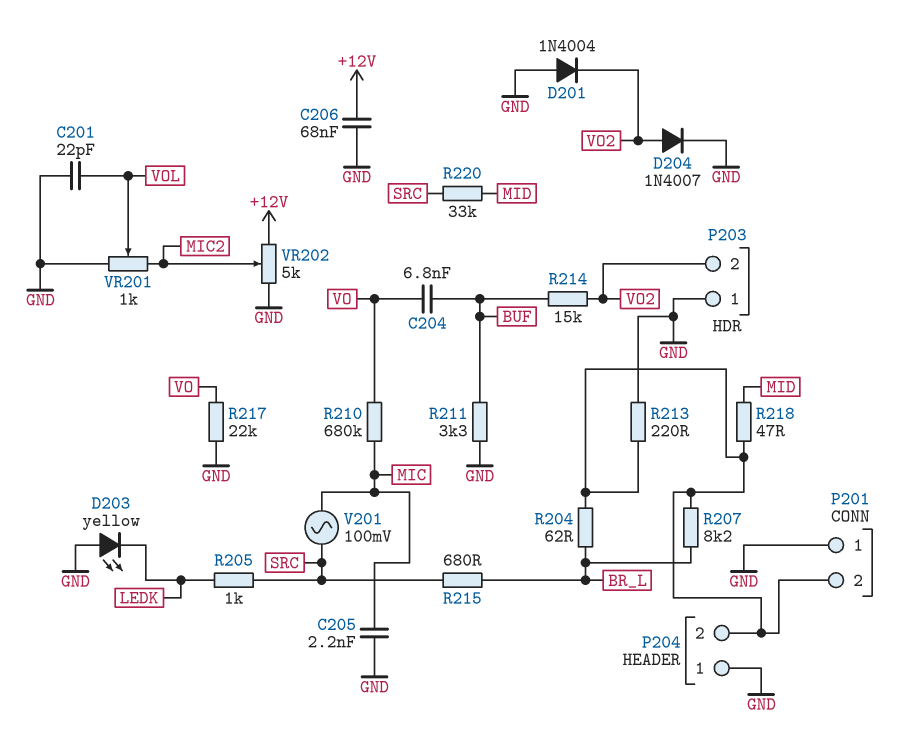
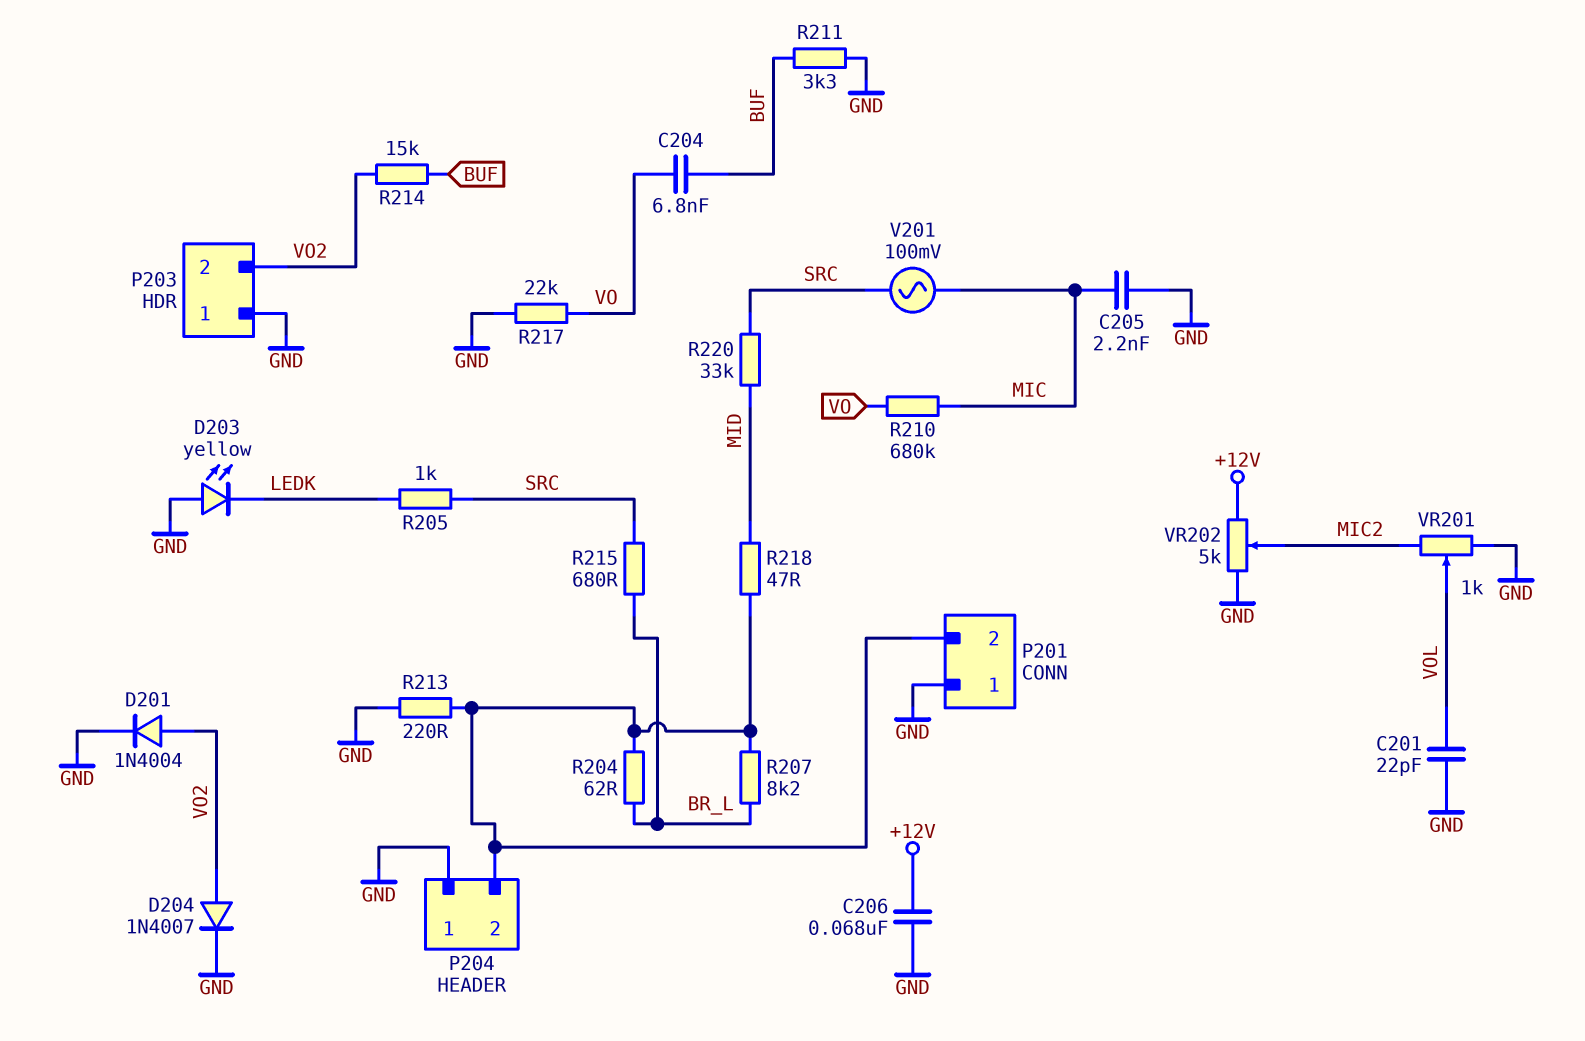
D201: diode 1N4004 (A GND, K VO2) -> diode 1N4004 (A VO2, K GND)

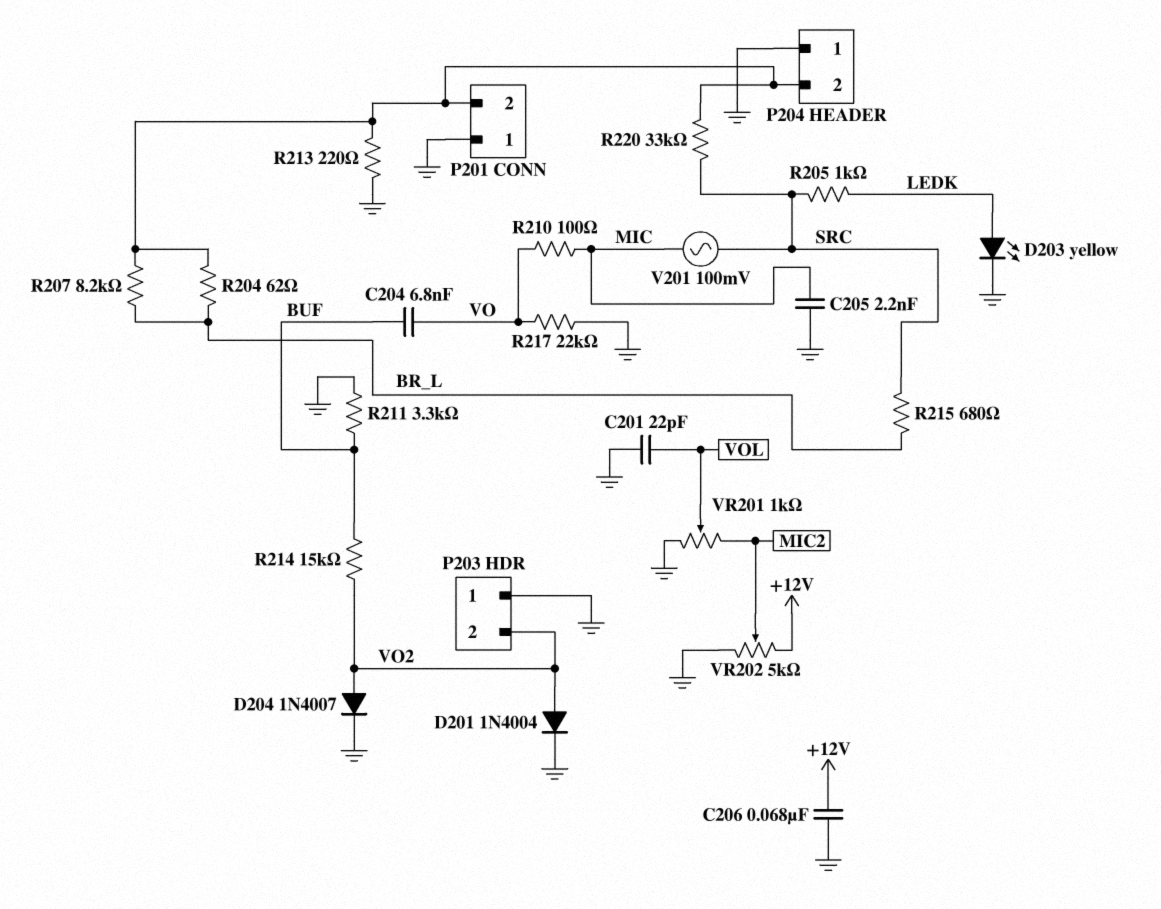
D203: LED yellow (A GND, K LEDK) -> LED yellow (A LEDK, K GND)
R210: 680k (MIC, VO) -> 100 (MIC, VO)
R218: 47 (MID, P201/2) -> none
R220: 33k (MID, SRC) -> 33k (P201/2, SRC)

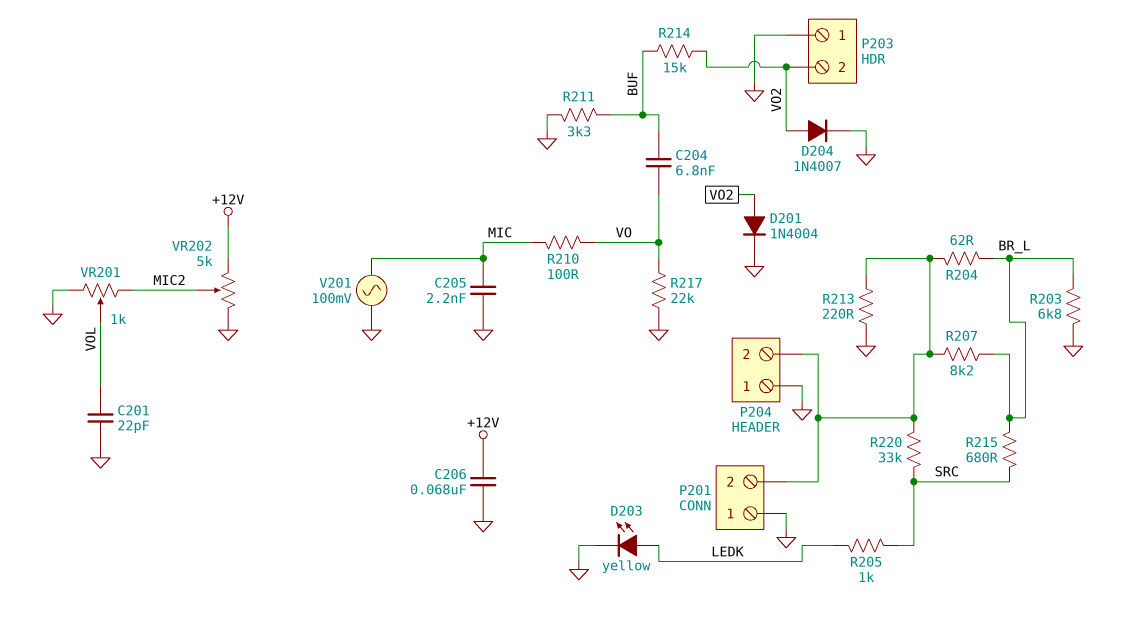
R203: none -> 6.8k (BR_L, GND)
V201: AC 100mV (MIC, SRC) -> AC 100mV (GND, MIC)

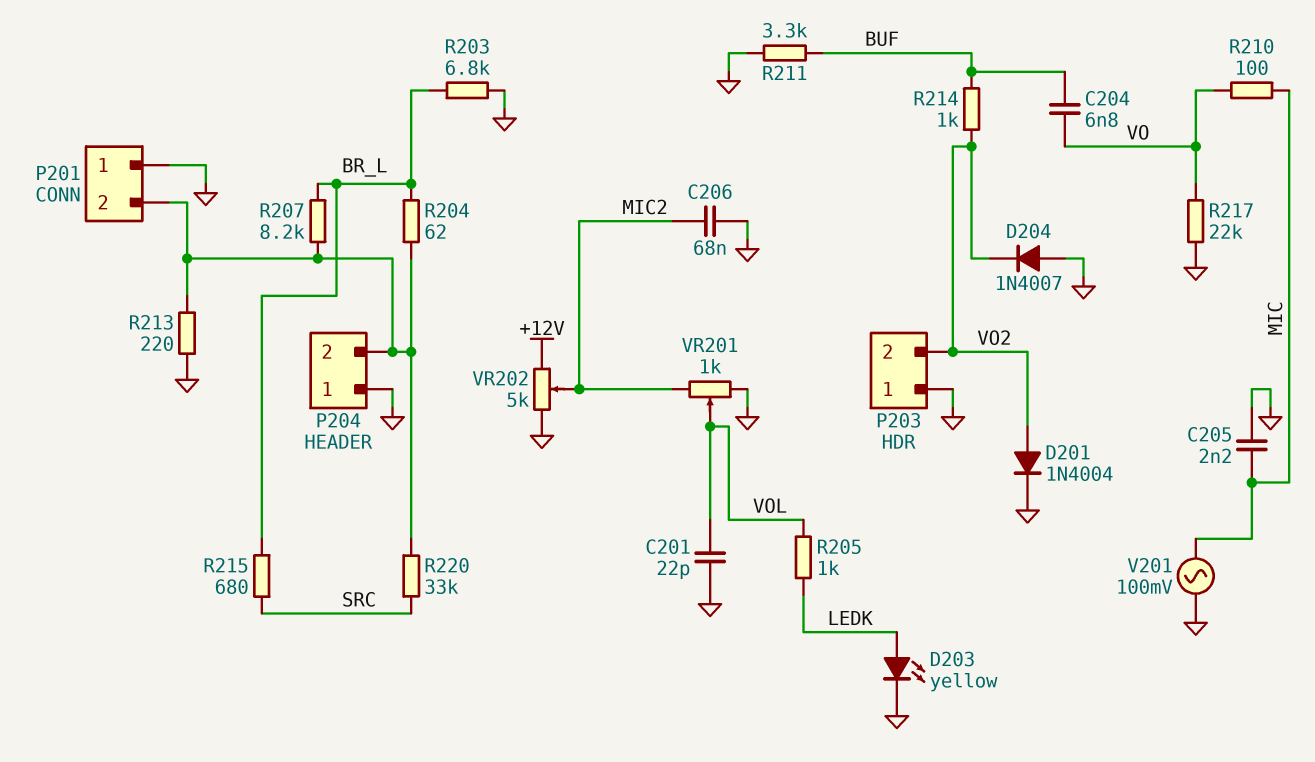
C206: 68nF (+12V, GND) -> 68nF (GND, MIC2)
D204: diode 1N4007 (A VO2, K GND) -> diode 1N4007 (A GND, K VO2)
R205: 1k (LEDK, SRC) -> 1k (LEDK, VOL)
R214: 15k (BUF, VO2) -> 1k (BUF, VO2)

